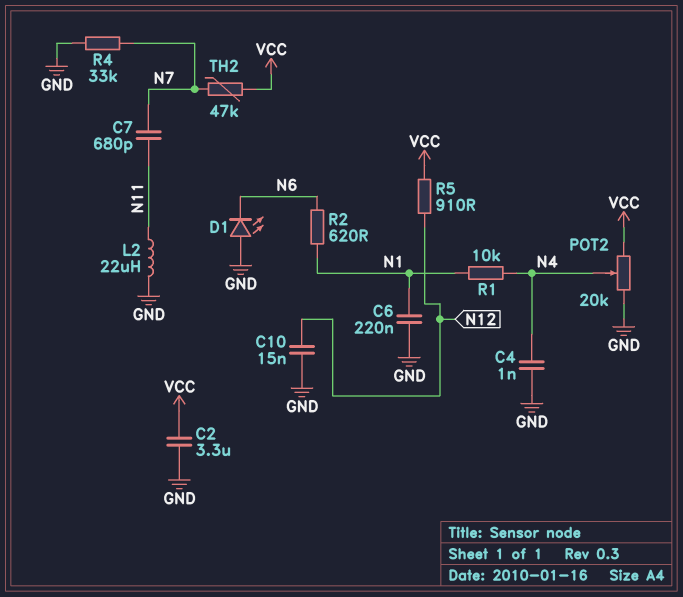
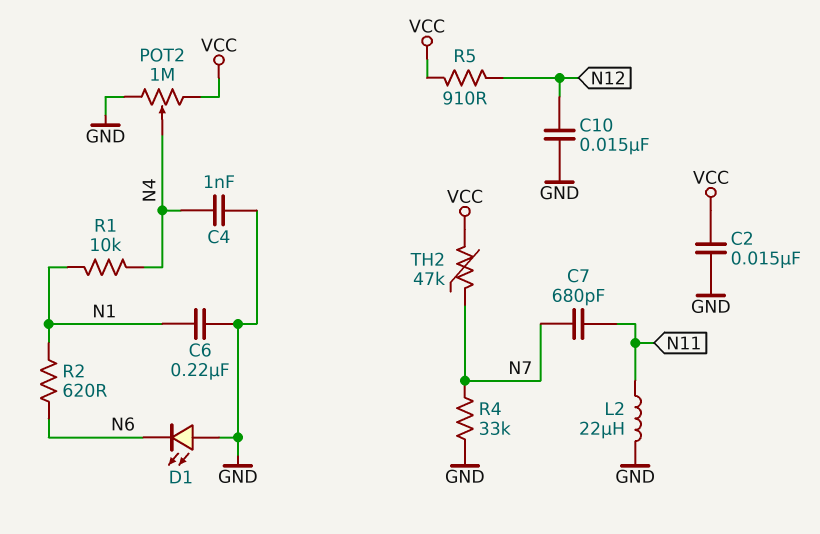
C2: 3.3uF (GND, VCC) -> 15nF (GND, VCC)
POT2: 20k (GND, VCC, wiper N4) -> 1M (GND, VCC, wiper N4)

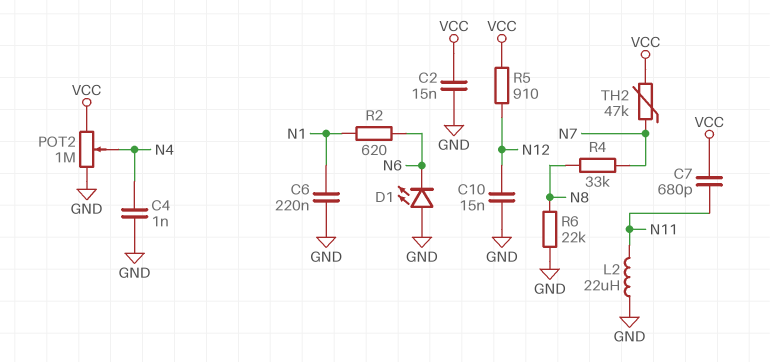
C7: 680pF (N7, N11) -> 680pF (N11, VCC)
R1: 10k (N1, N4) -> none
R4: 33k (GND, N7) -> 33k (N7, N8)
R6: none -> 22k (GND, N8)

